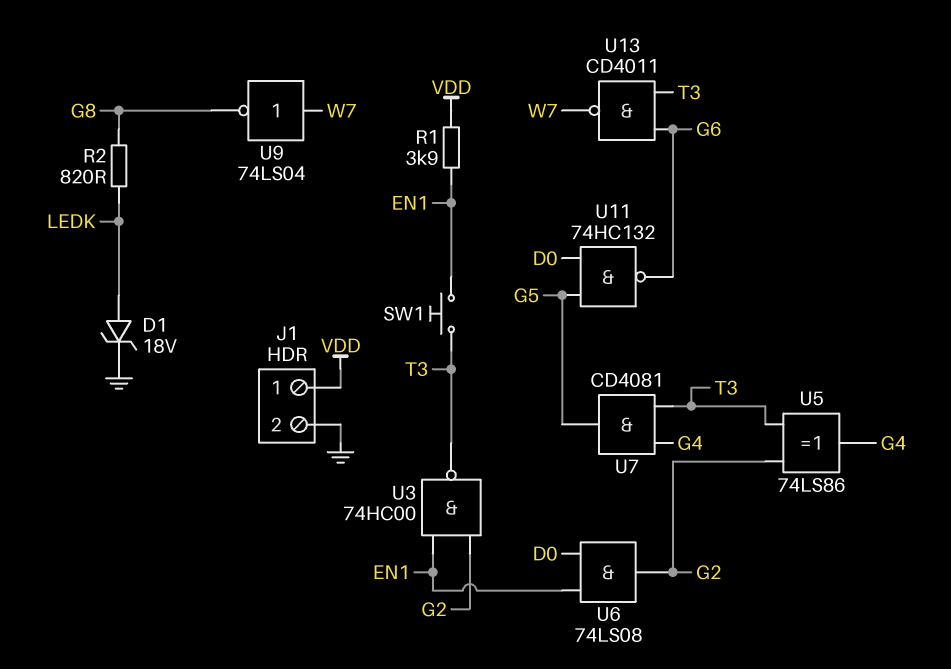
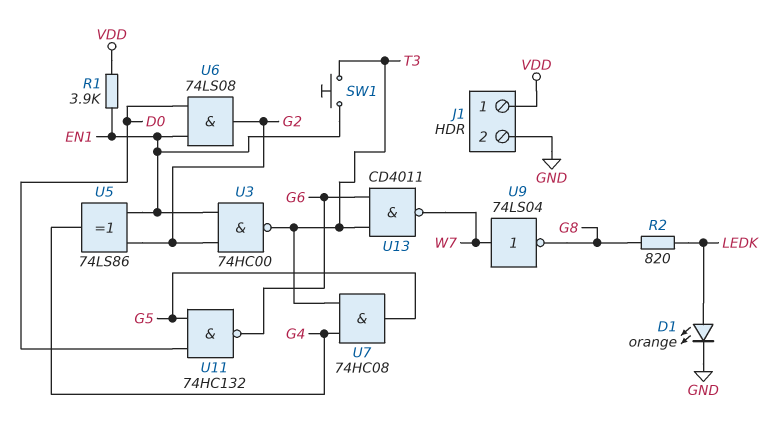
D1: zener 18V (A LEDK, K GND) -> LED orange (A LEDK, K GND)
U5: XOR 74LS86 (in G2, in T3, out G4) -> XOR 74LS86 (in EN1, in G2, out G4)
U7: AND CD4081 (in G4, in T3, out G5) -> AND 74HC08 (in G4, in T3, out G5)

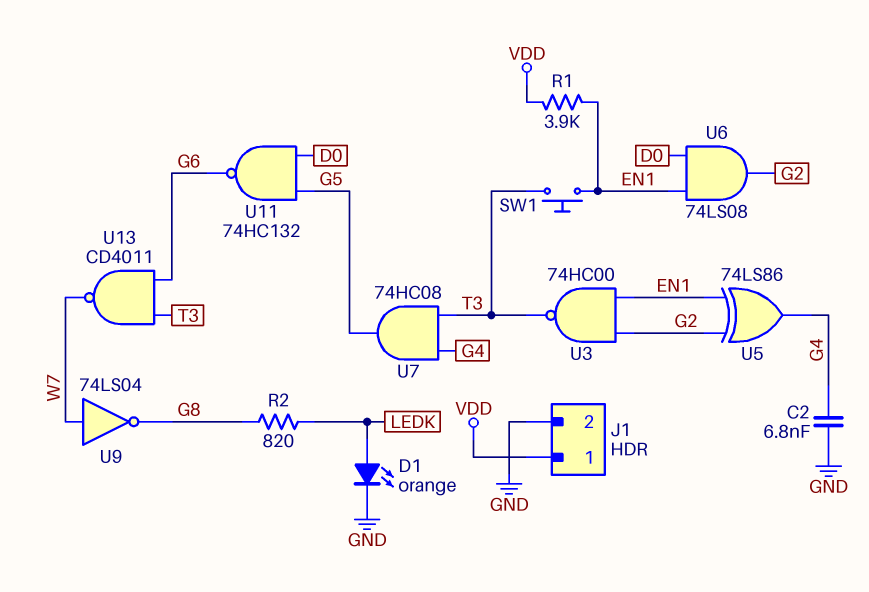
C2: none -> 6.8nF (G4, GND)

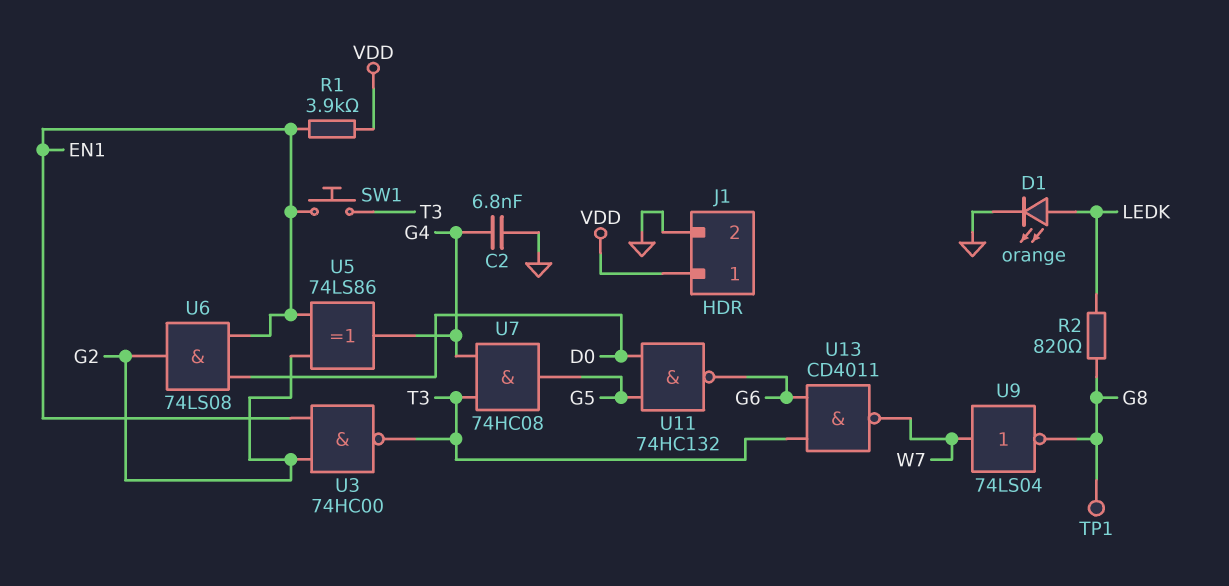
TP1: none -> test point (G8)

